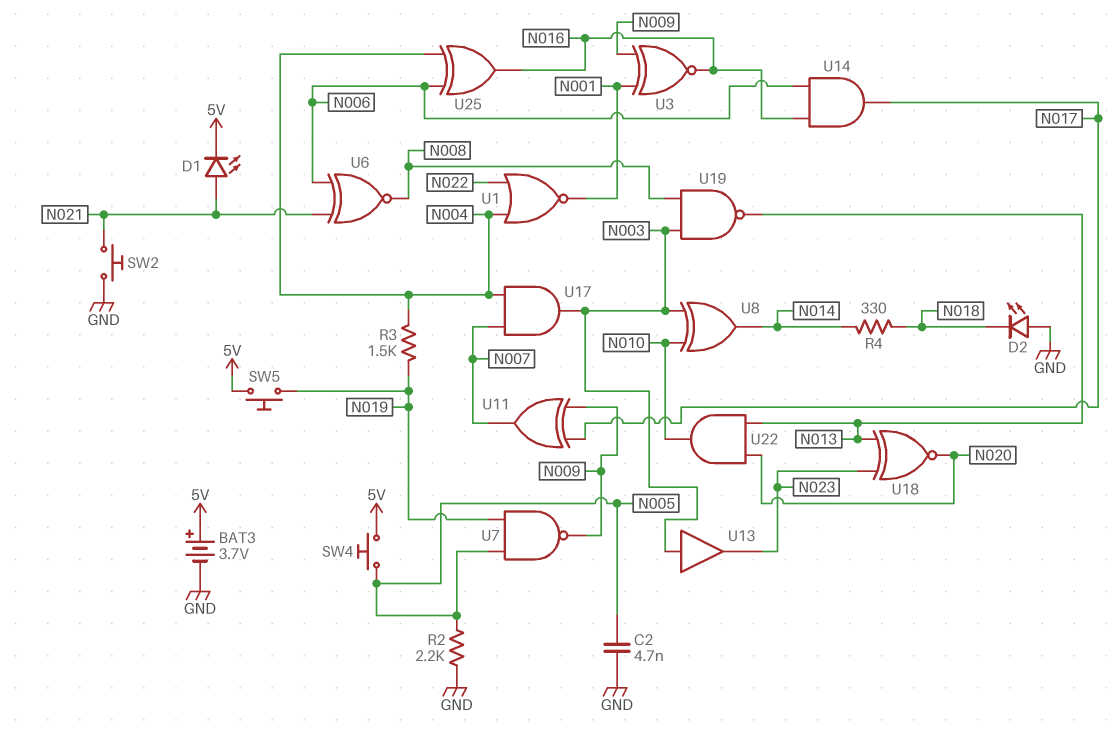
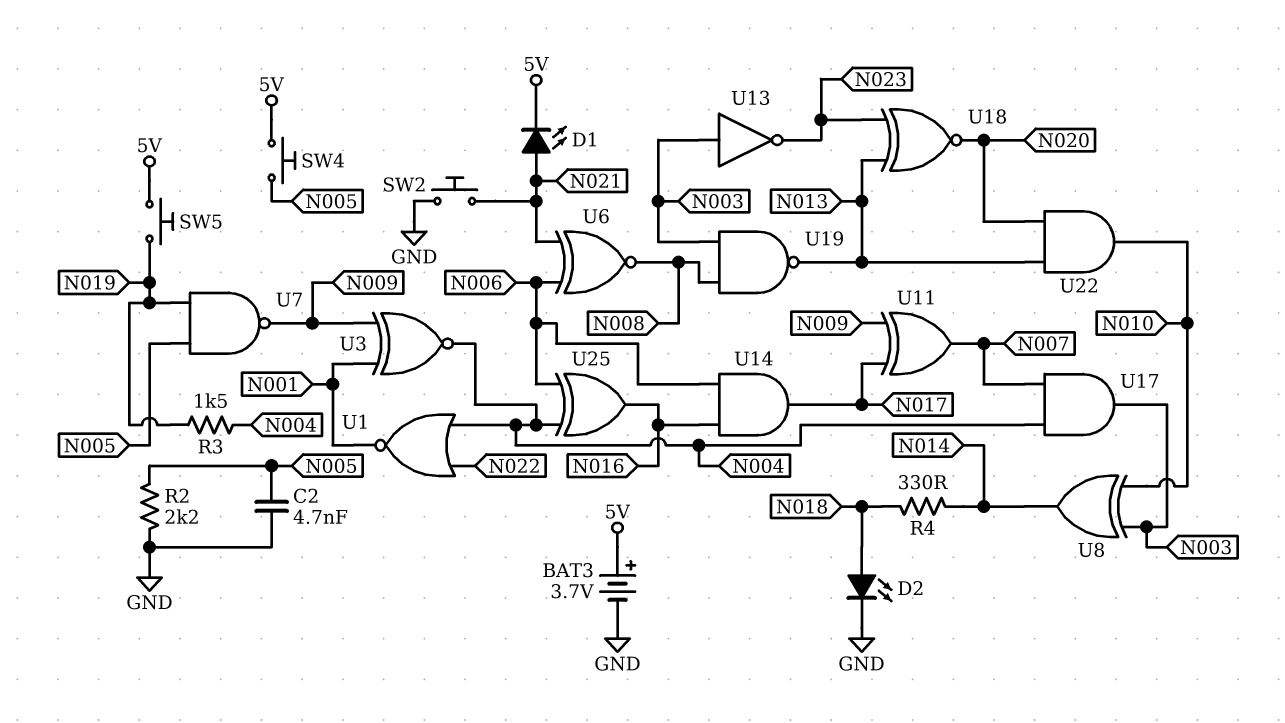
D2: LED (A GND, K N018) -> LED (A N018, K GND)
U3: XNOR (in N001, in N009, out N016) -> XNOR (in N001, in N009, out N004)
U13: buffer (in N003, out N023) -> NOT (in N003, out N023)

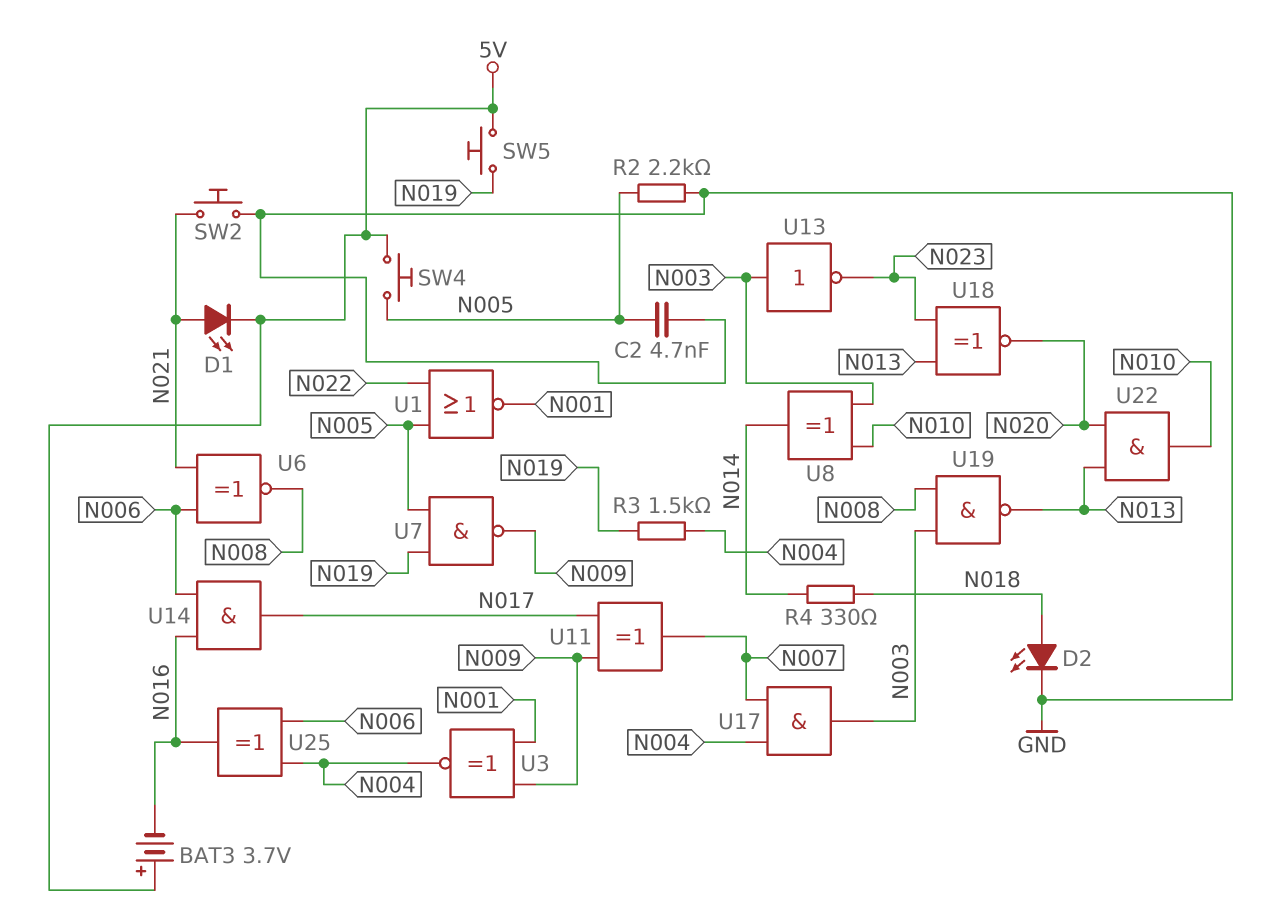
BAT3: 3.7V (plus 5V, minus GND) -> 3.7V (plus 5V, minus N016)
U1: NOR (in N004, in N022, out N001) -> NOR (in N005, in N022, out N001)

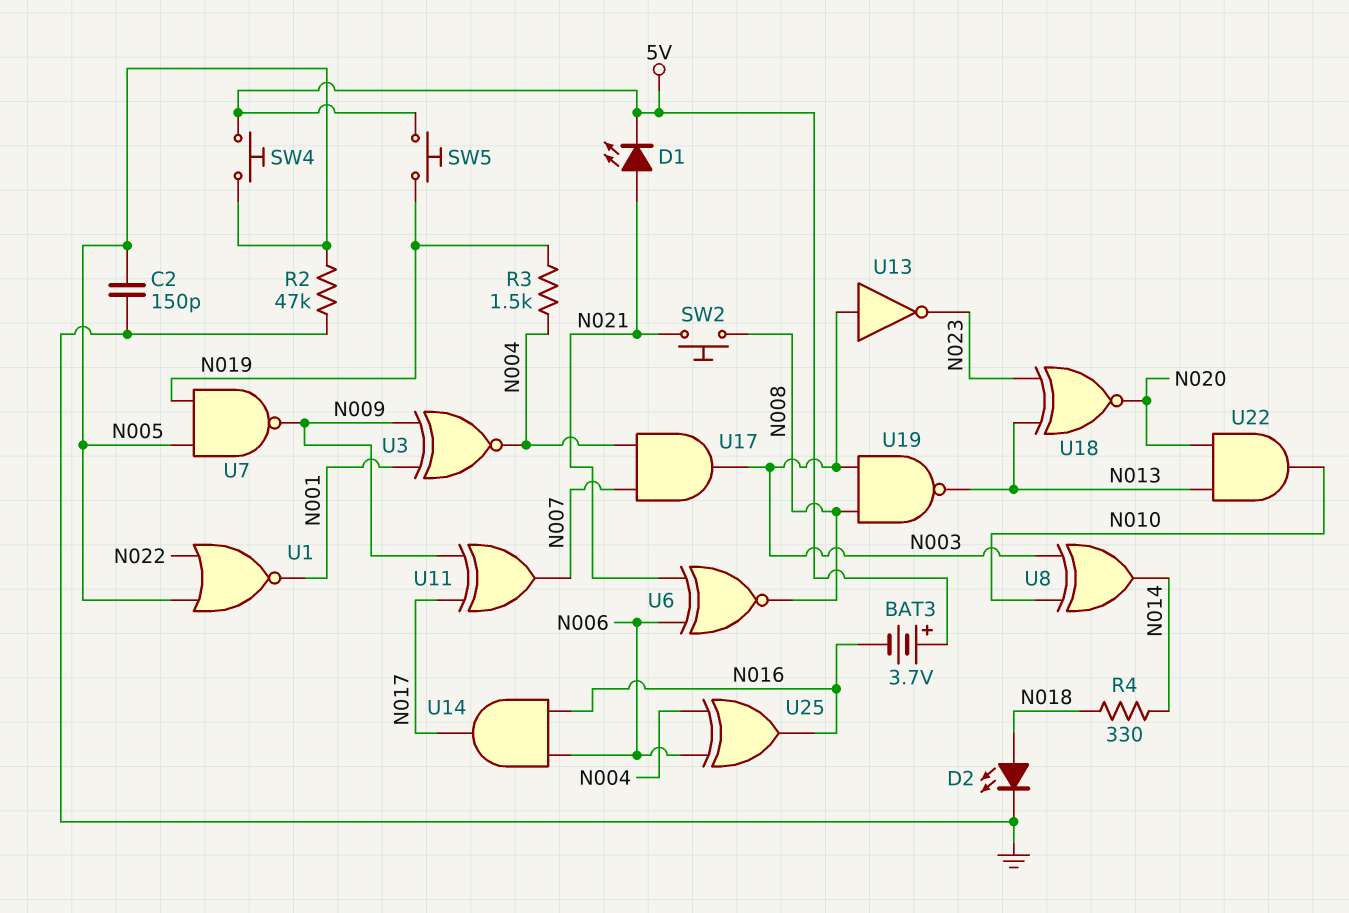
C2: 4.7nF (GND, N005) -> 150pF (GND, N005)
R2: 2.2k (GND, N005) -> 47k (GND, N005)
SW2: button (GND, N021) -> button (N008, N021)

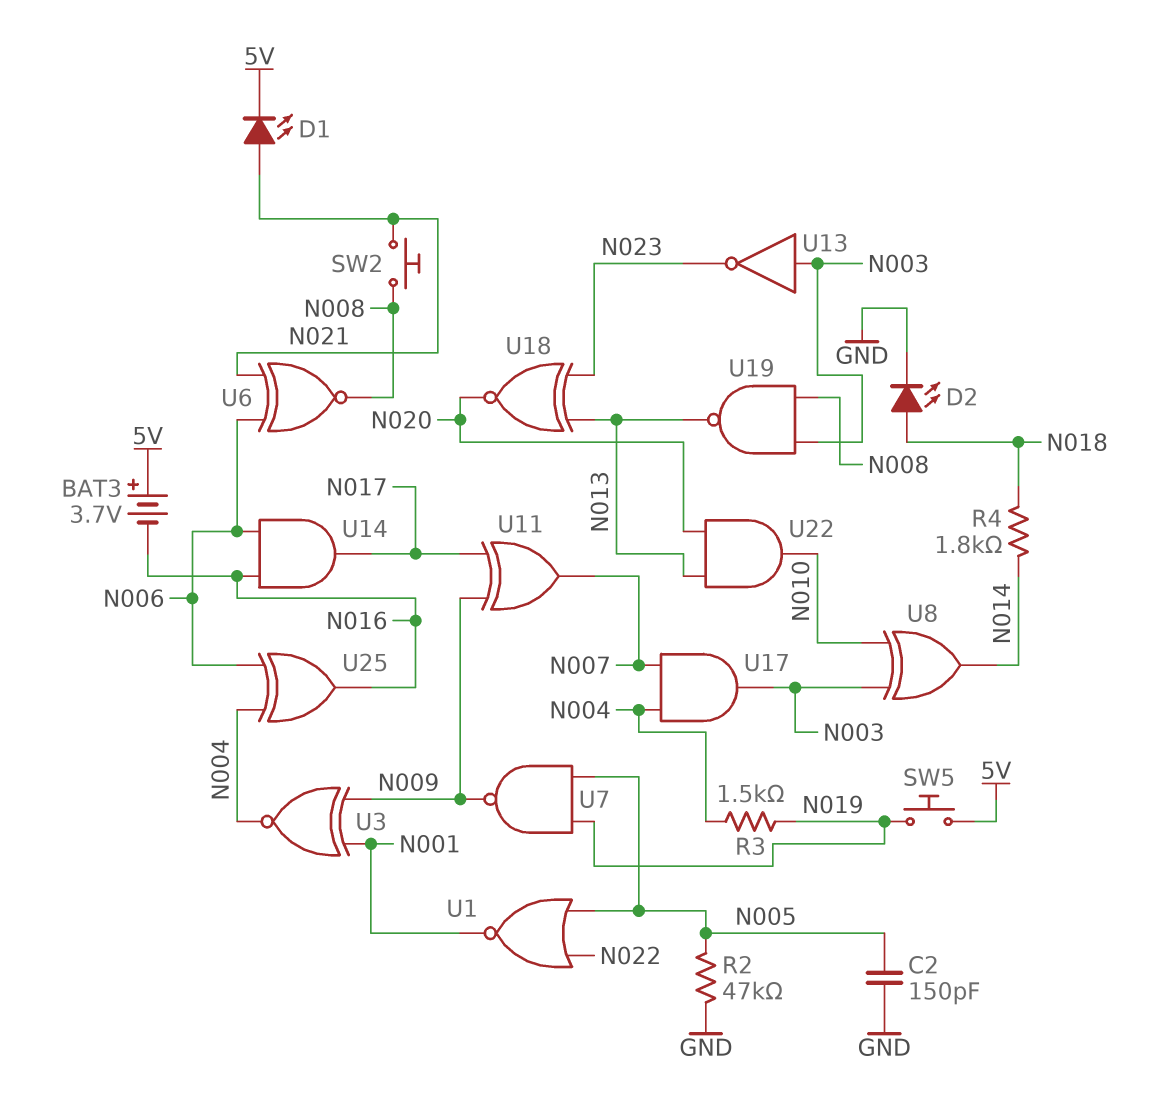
R4: 330 (N014, N018) -> 1.8k (N014, N018)
SW4: button (5V, N005) -> none

